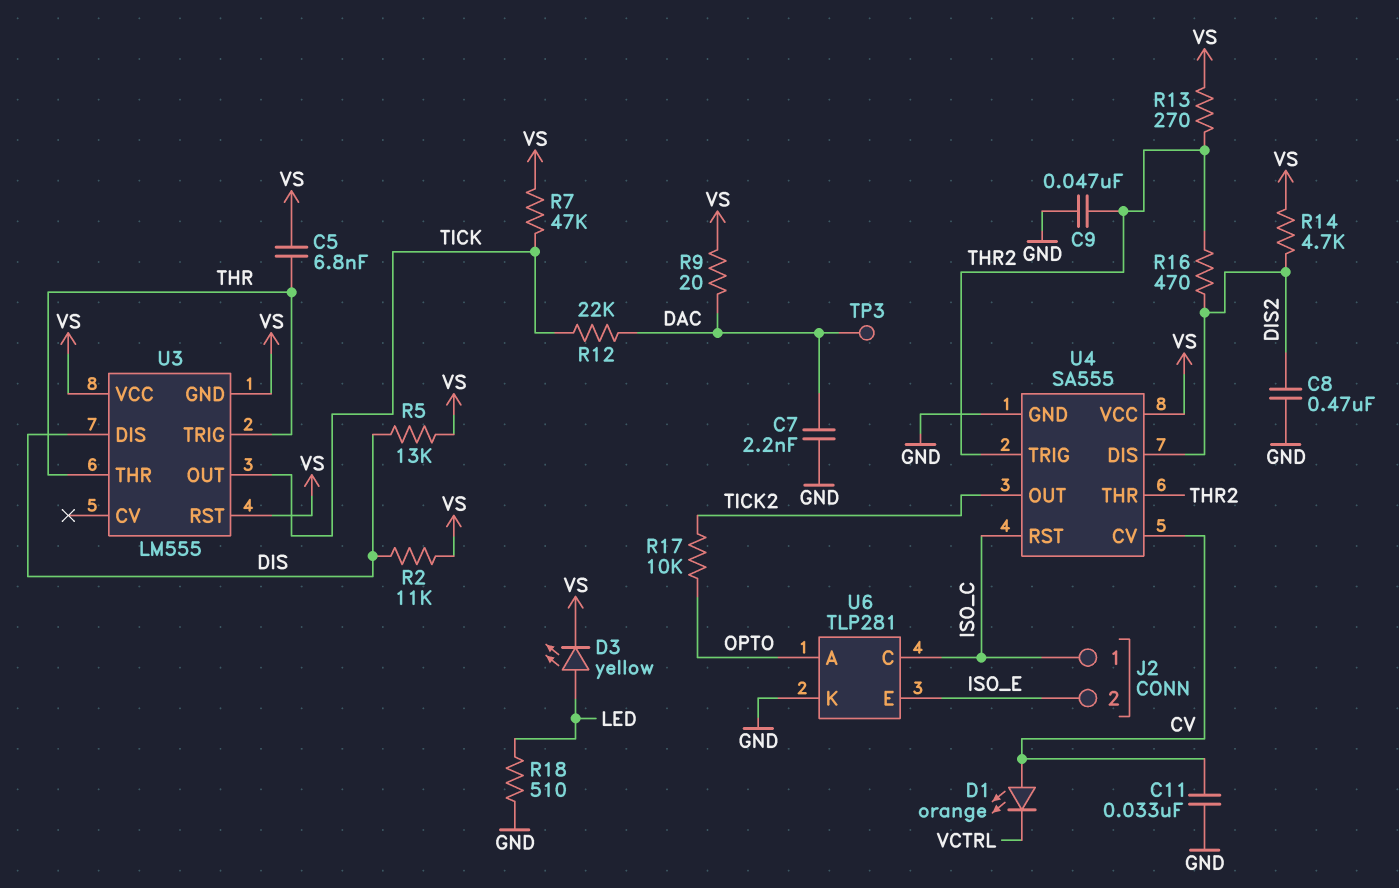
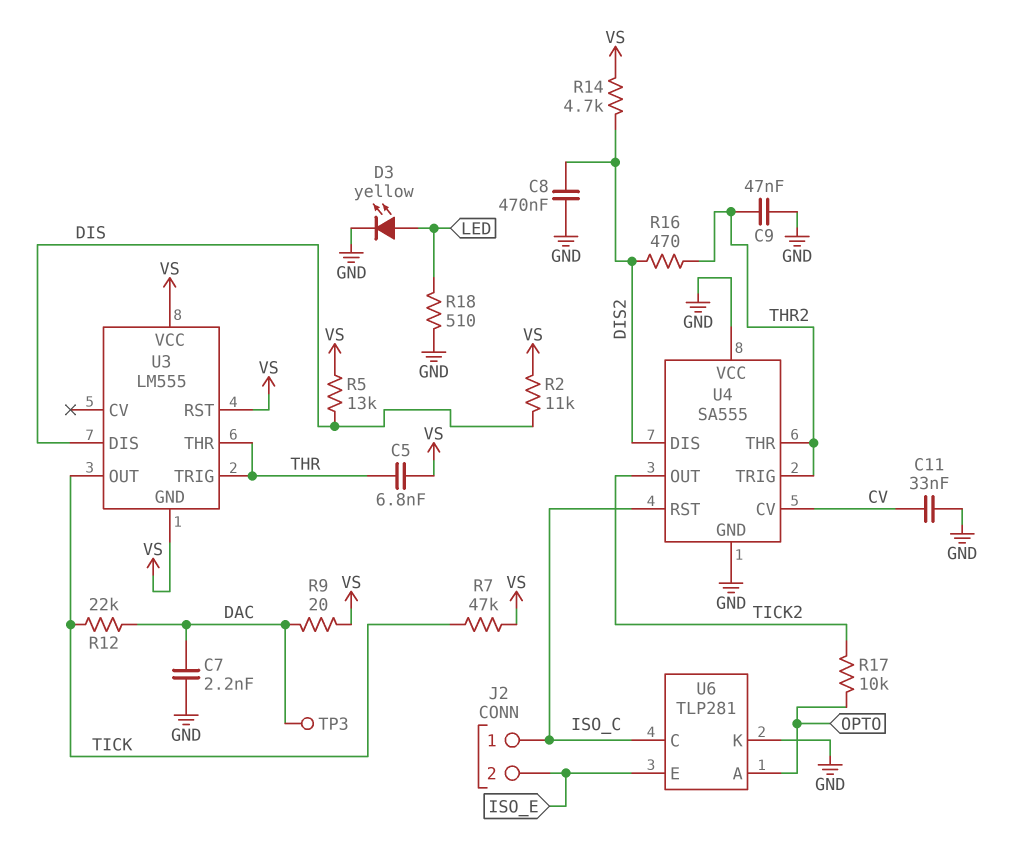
D1: LED orange (A CV, K VCTRL) -> none
D3: LED yellow (A LED, K VS) -> LED yellow (A LED, K GND)
R13: 270 (THR2, VS) -> none
U4 pin VCC: VS -> GND

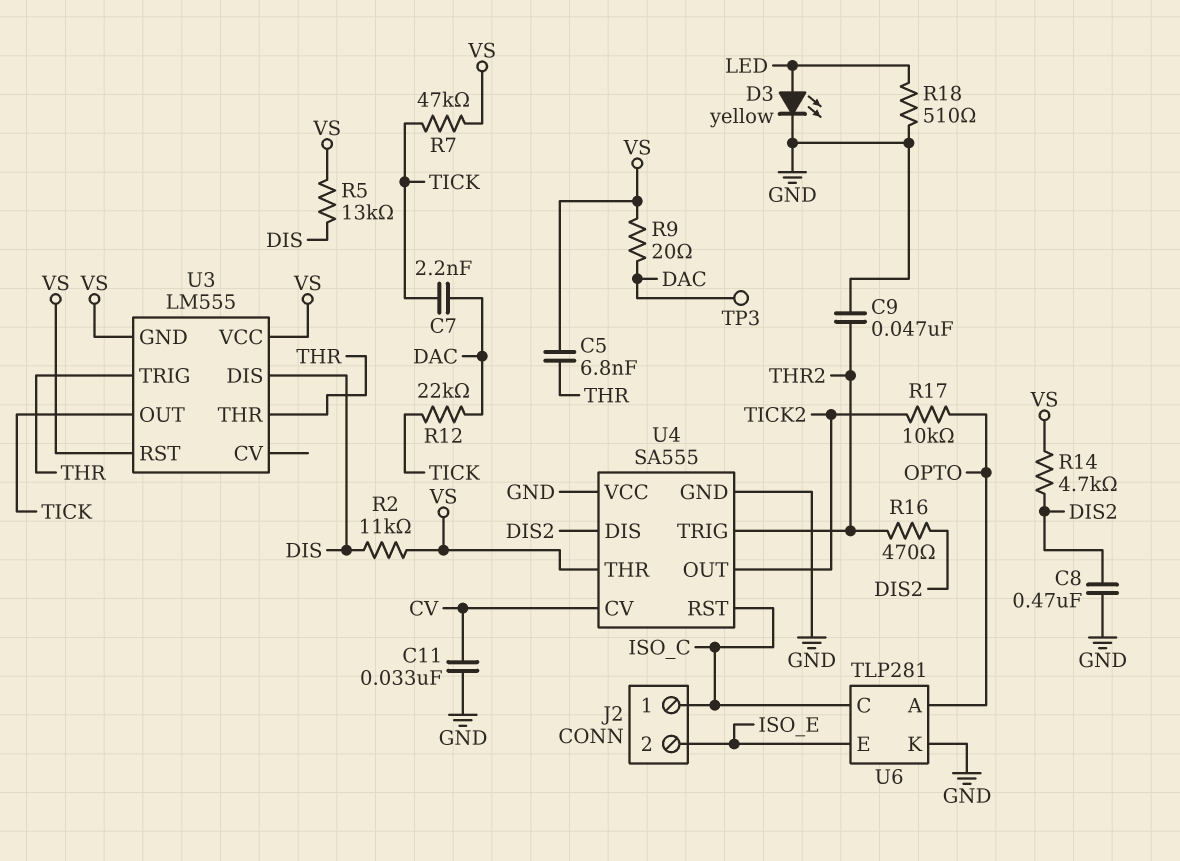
C7: 2.2nF (DAC, GND) -> 2.2nF (DAC, TICK)
U4 pin THR: THR2 -> VS

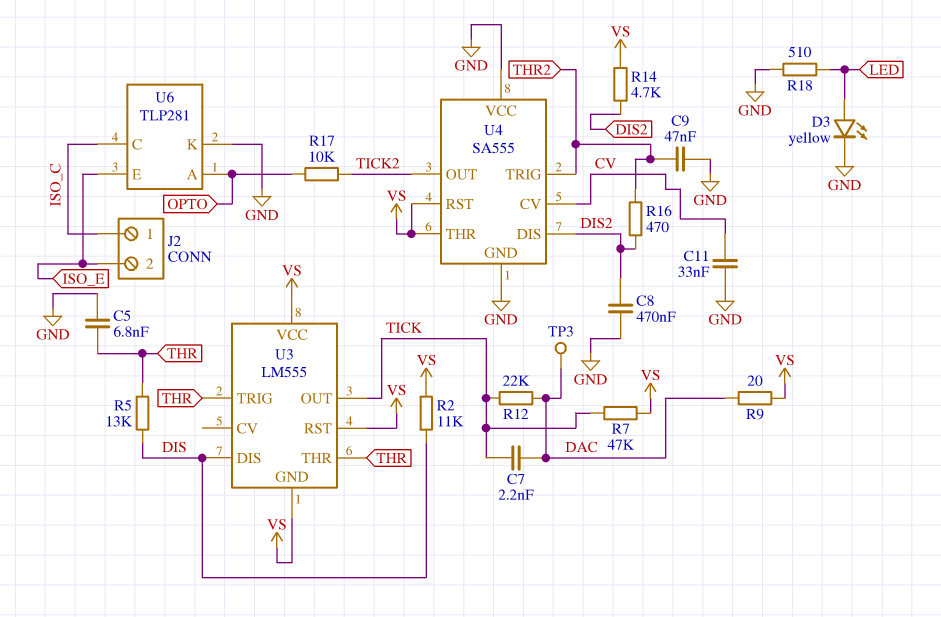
C5: 6.8nF (THR, VS) -> 6.8nF (GND, THR)
R5: 13k (DIS, VS) -> 13k (DIS, THR)
U4 pin RST: ISO_C -> VS

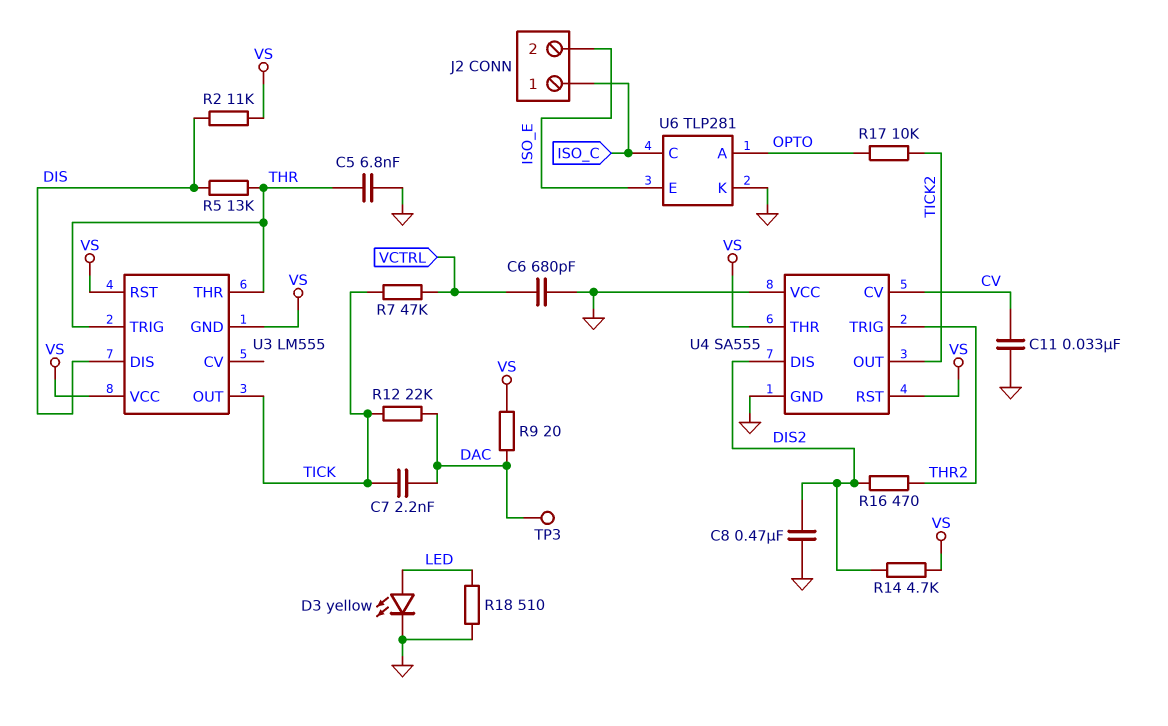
C6: none -> 680pF (GND, VCTRL)
C9: 47nF (GND, THR2) -> none
R7: 47k (TICK, VS) -> 47k (TICK, VCTRL)

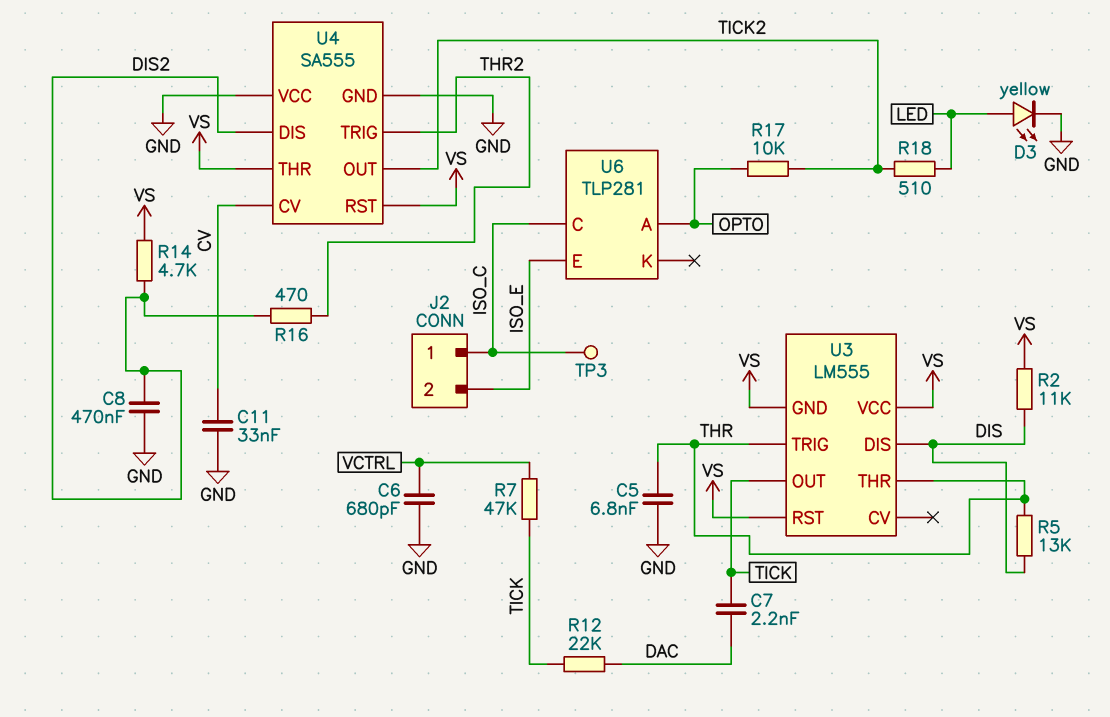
R9: 20 (DAC, VS) -> none
R18: 510 (GND, LED) -> 510 (LED, TICK2)
TP3: test point (DAC) -> test point (ISO_C)
U6 pin K: GND -> none

